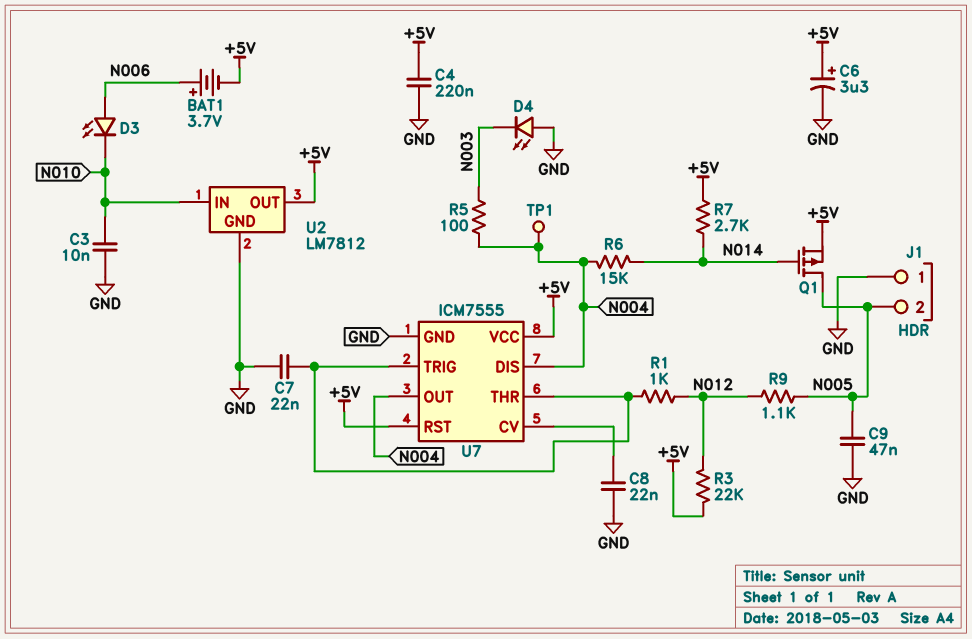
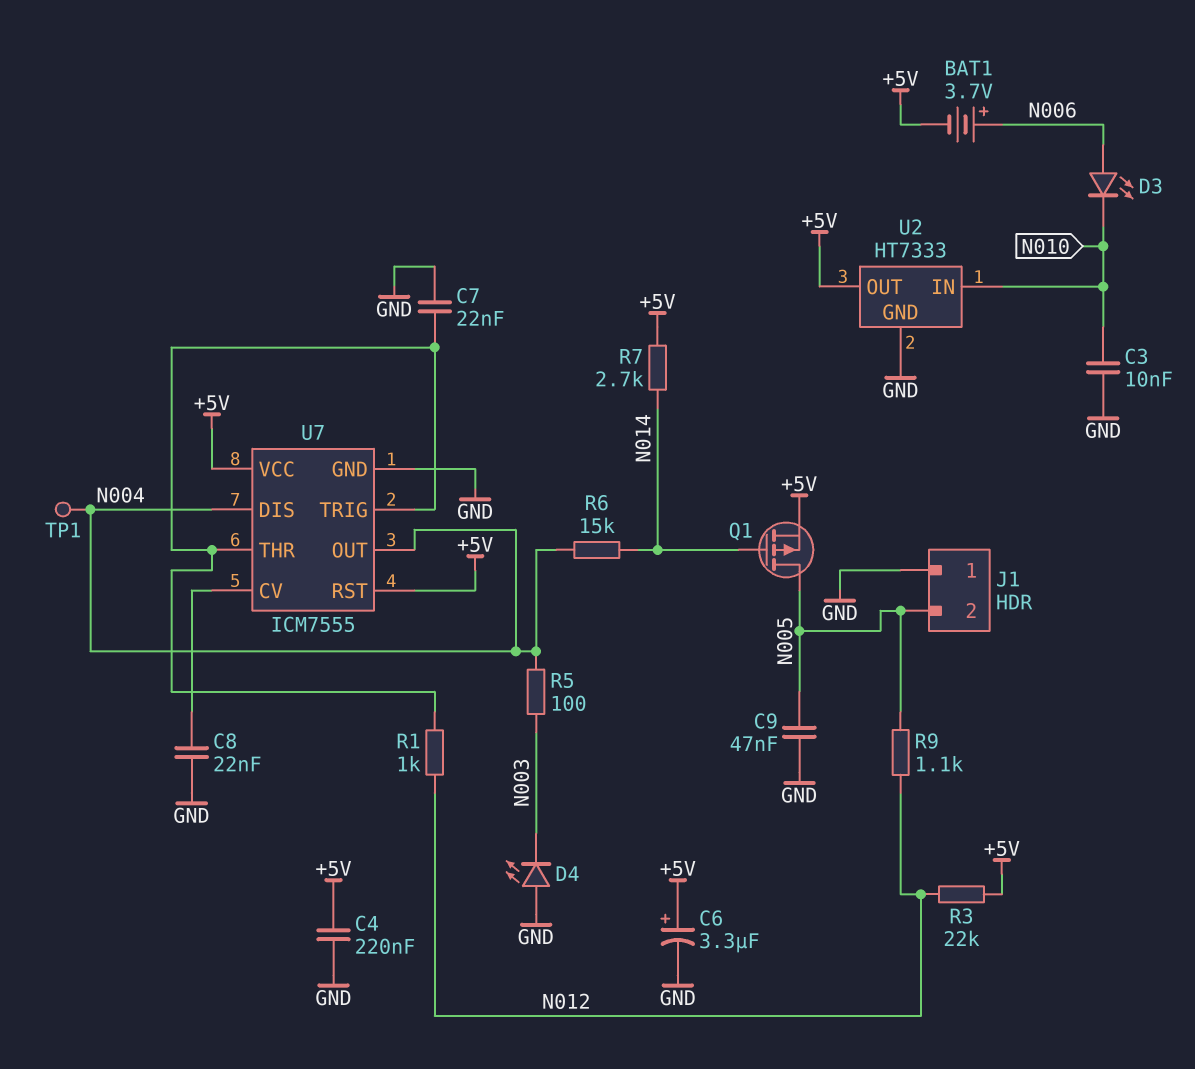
U2: LM7812 -> HT7333

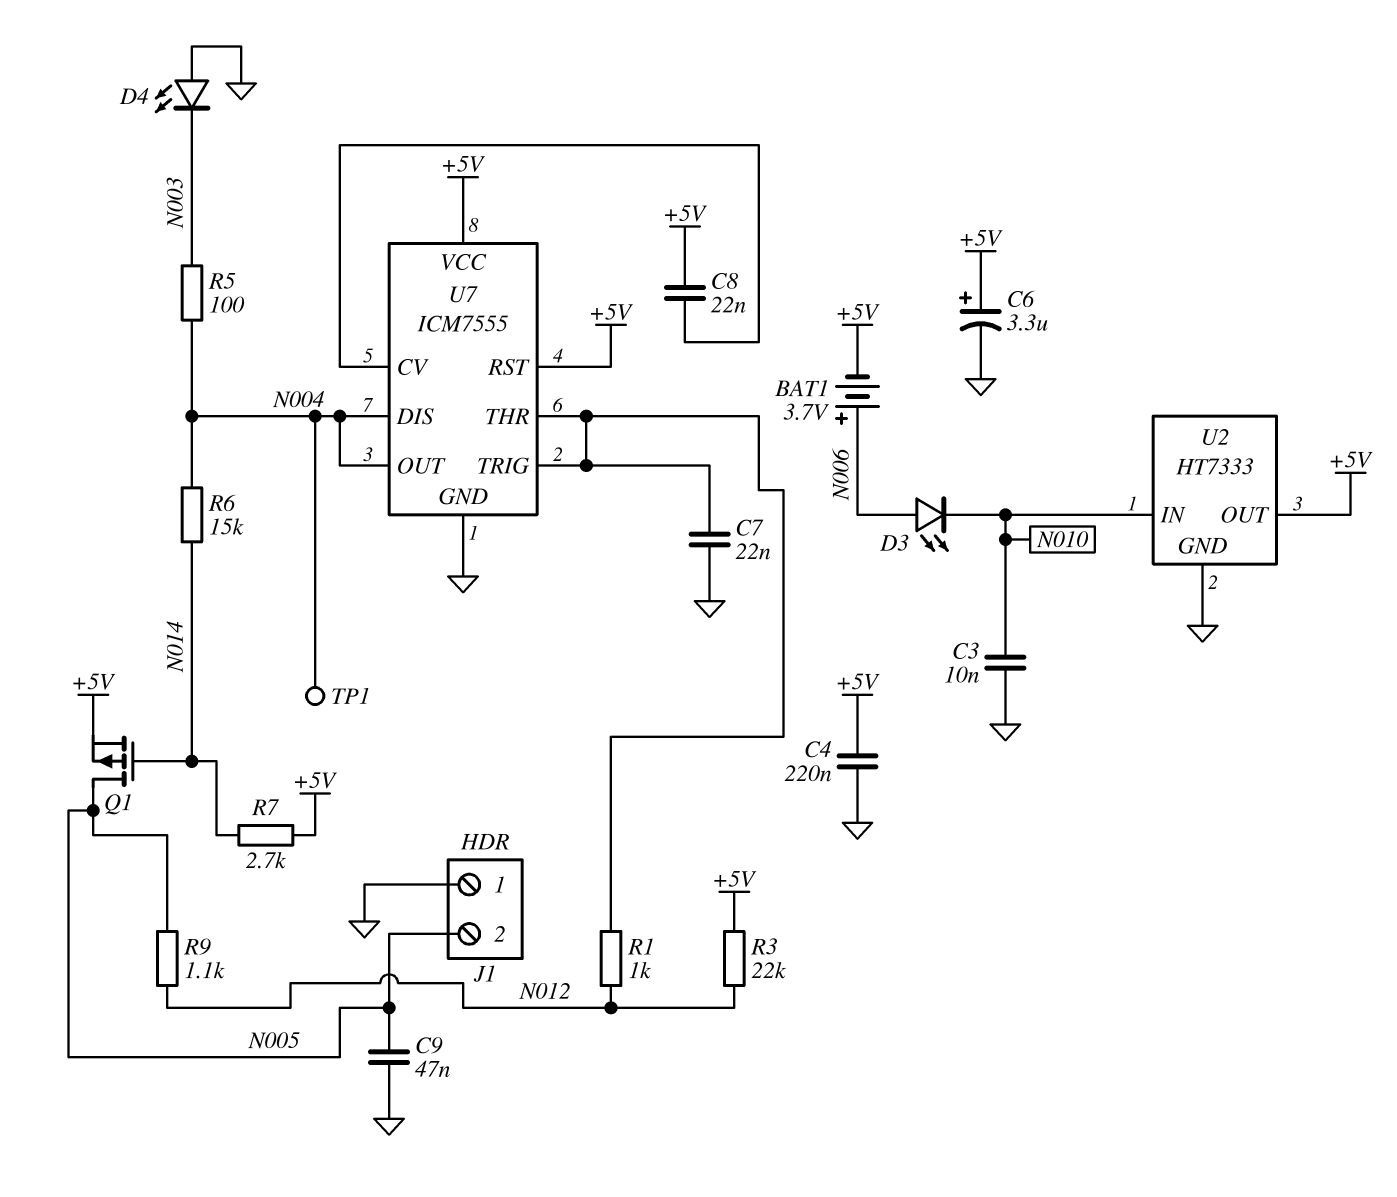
C8: 22nF (GND, U7/CV) -> 22nF (+5V, U7/CV)

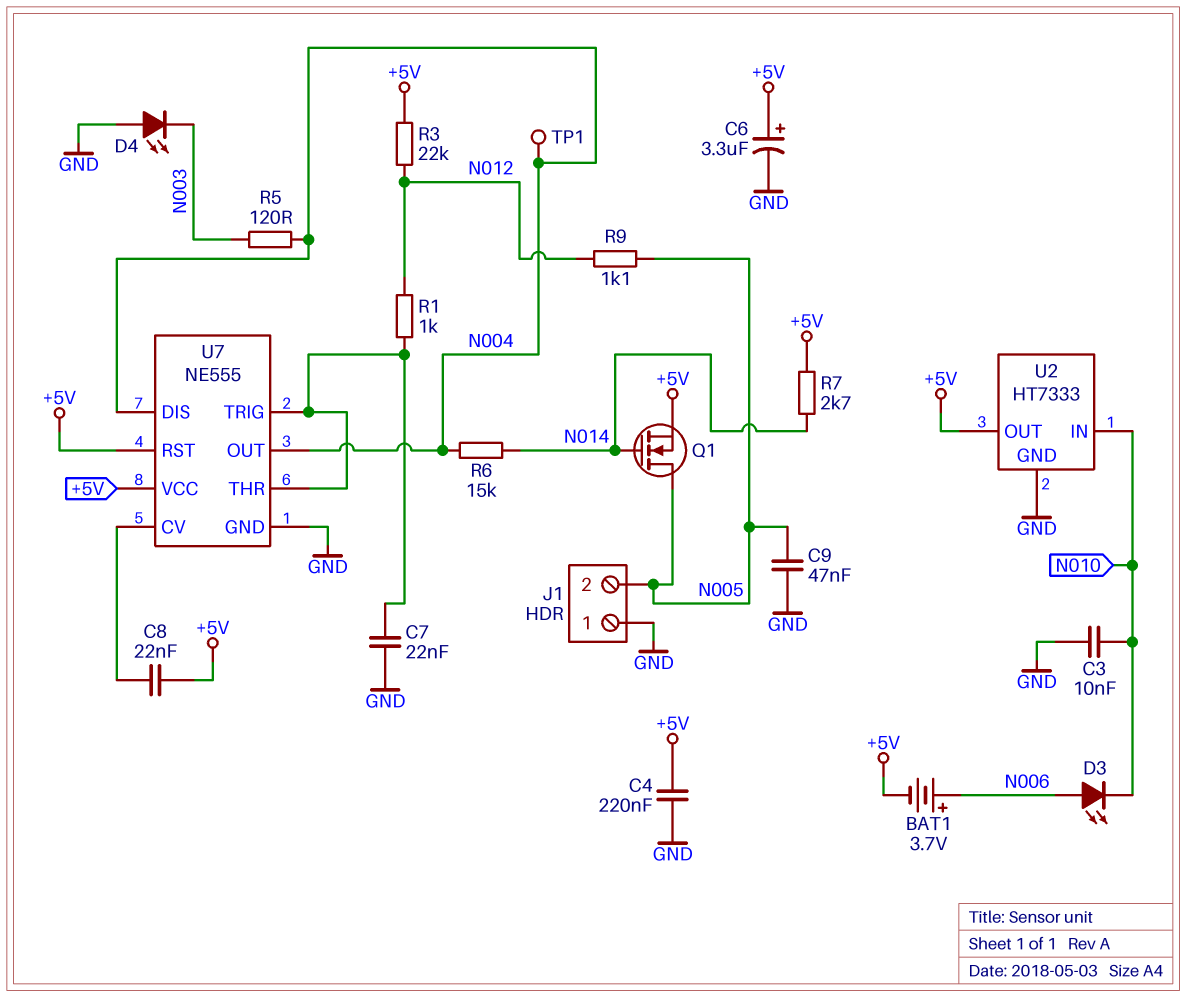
Q1: PMOS (G N014, D N005, S +5V) -> NMOS (G N014, D N005, S +5V)
R5: 100 (N003, N004) -> 120 (N003, N004)
U7: ICM7555 -> NE555

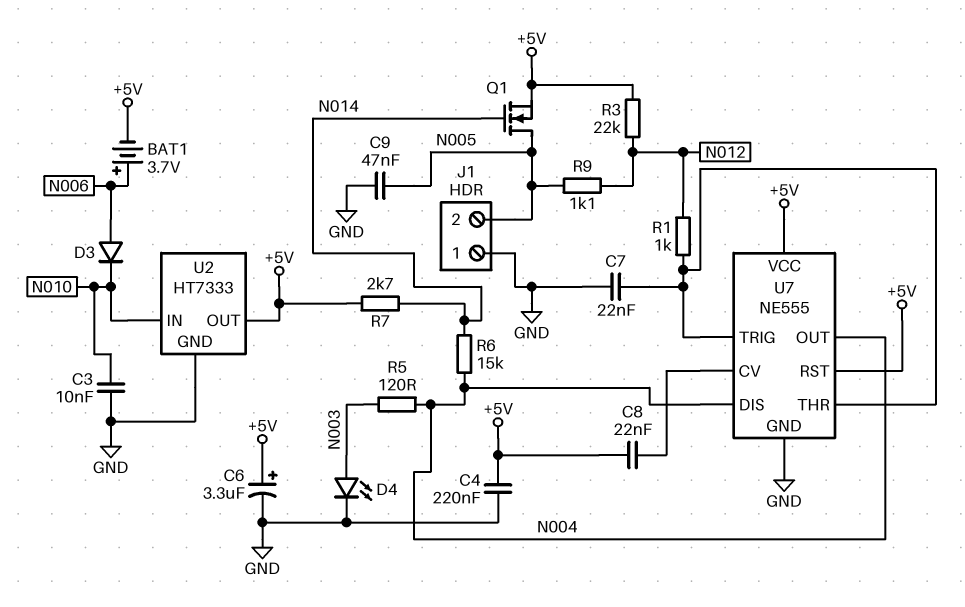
D3: LED (A N006, K N010) -> diode (A N006, K N010)
D4: LED (A GND, K N003) -> LED (A N003, K GND)
TP1: test point (N004) -> none

